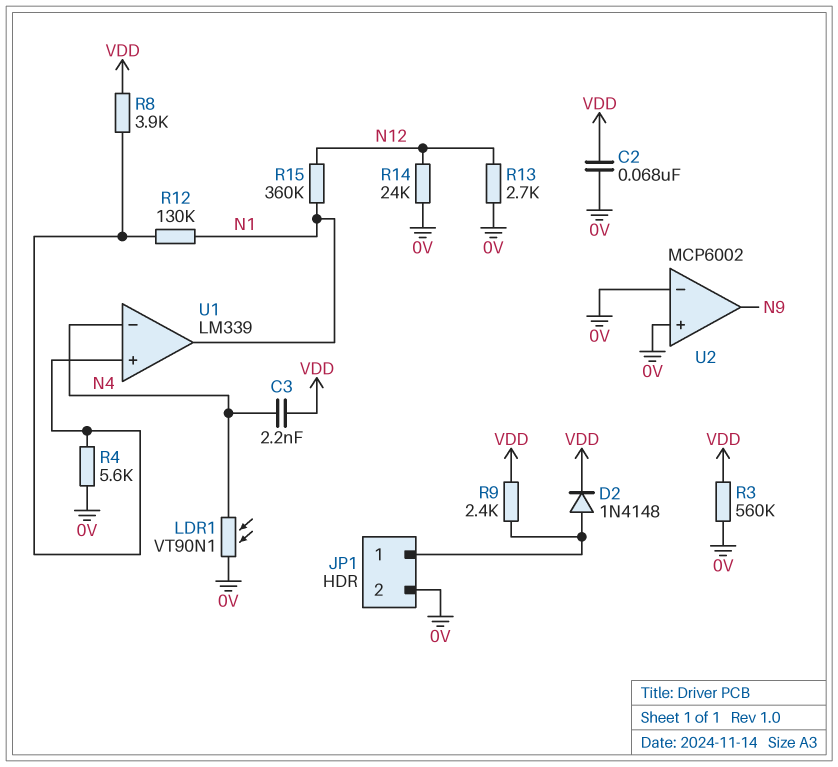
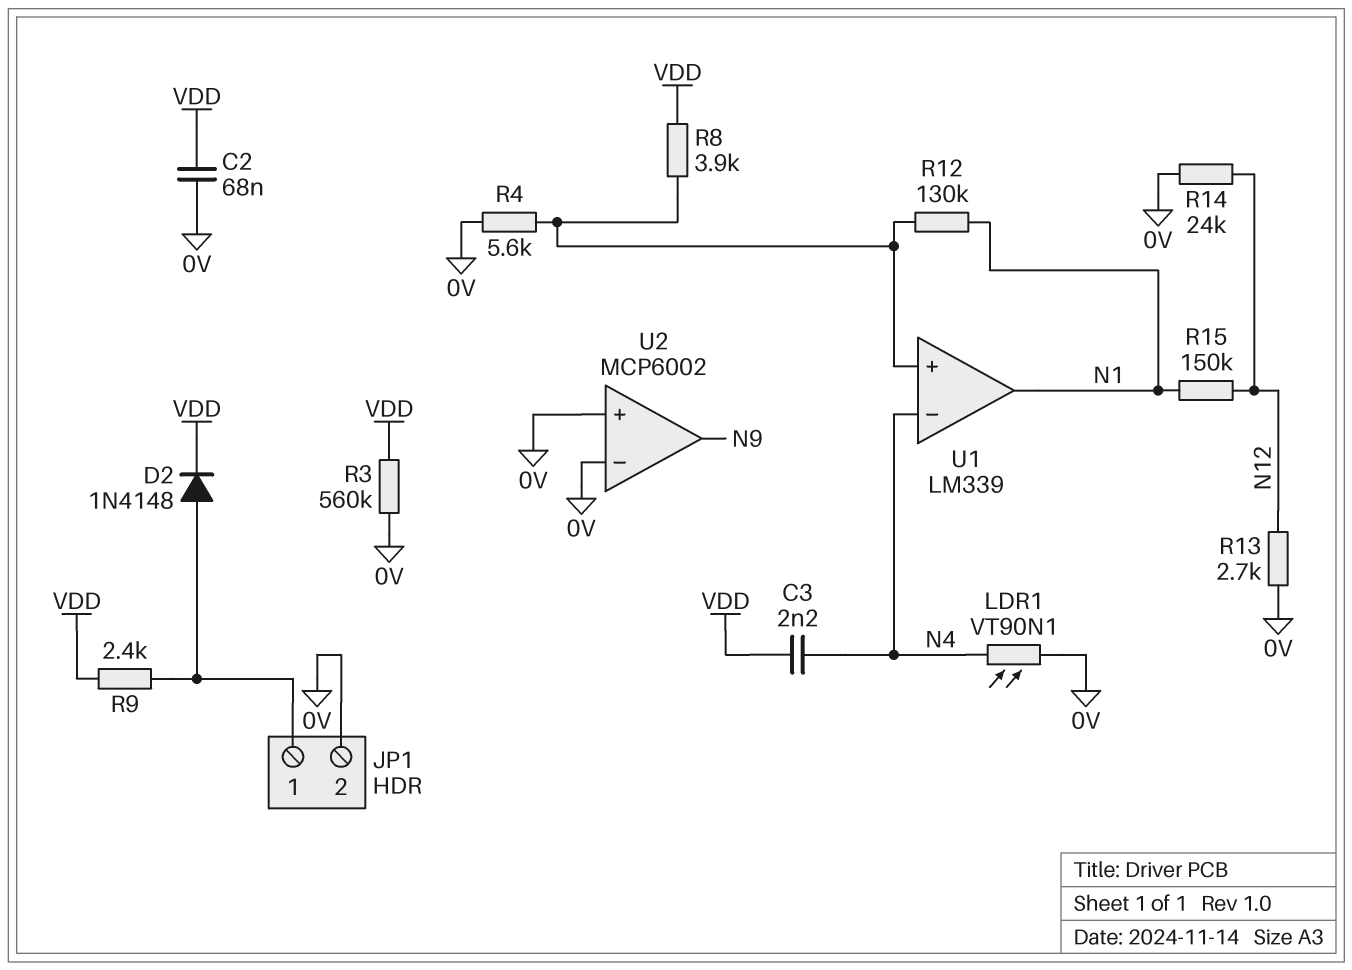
R15: 360k (N1, N12) -> 150k (N1, N12)

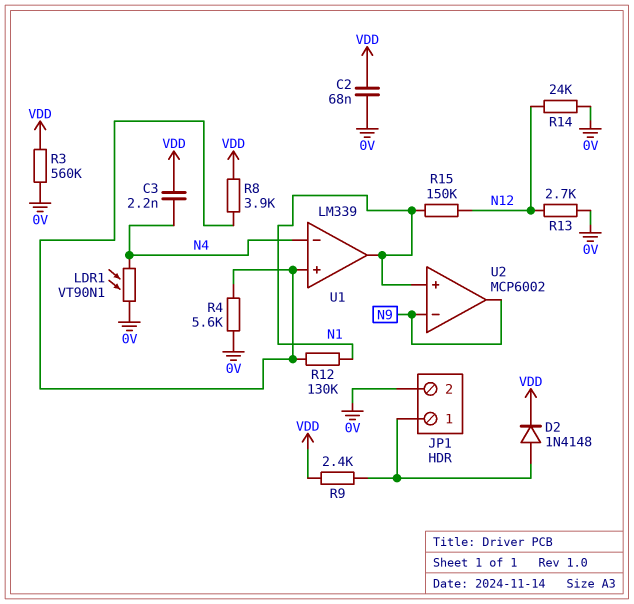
U2 pin in+: 0V -> N1
U2 pin in-: 0V -> N9

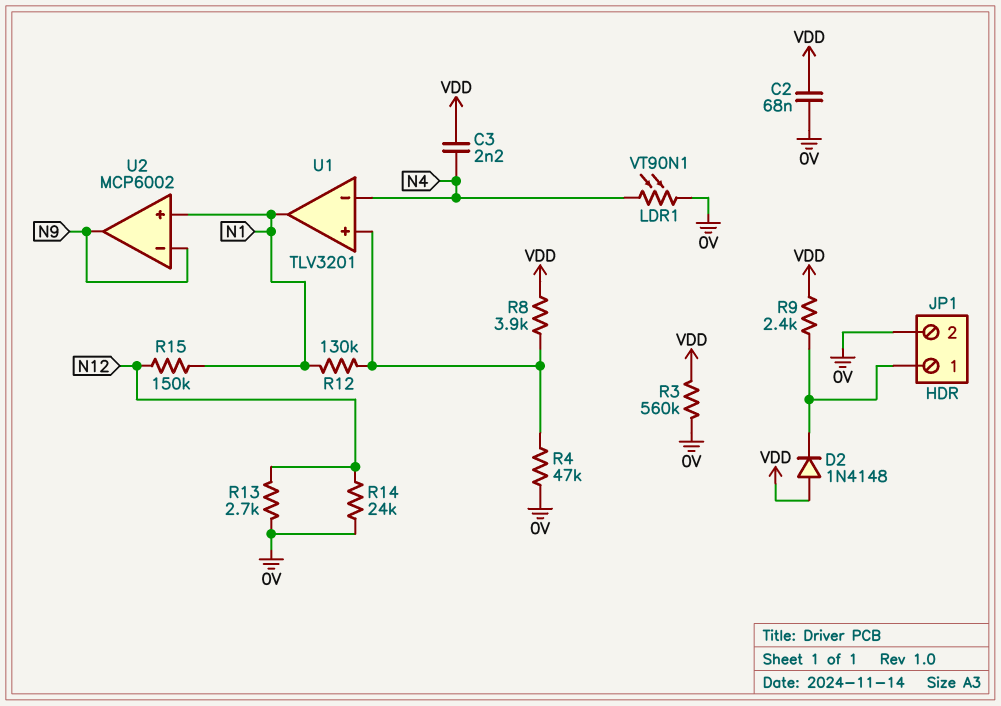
D2: diode 1N4148 (A JP1/1, K VDD) -> diode 1N4148 (A VDD, K JP1/1)
R4: 5.6k (0V, U1/in+) -> 47k (0V, U1/in+)
U1: LM339 -> TLV3201

